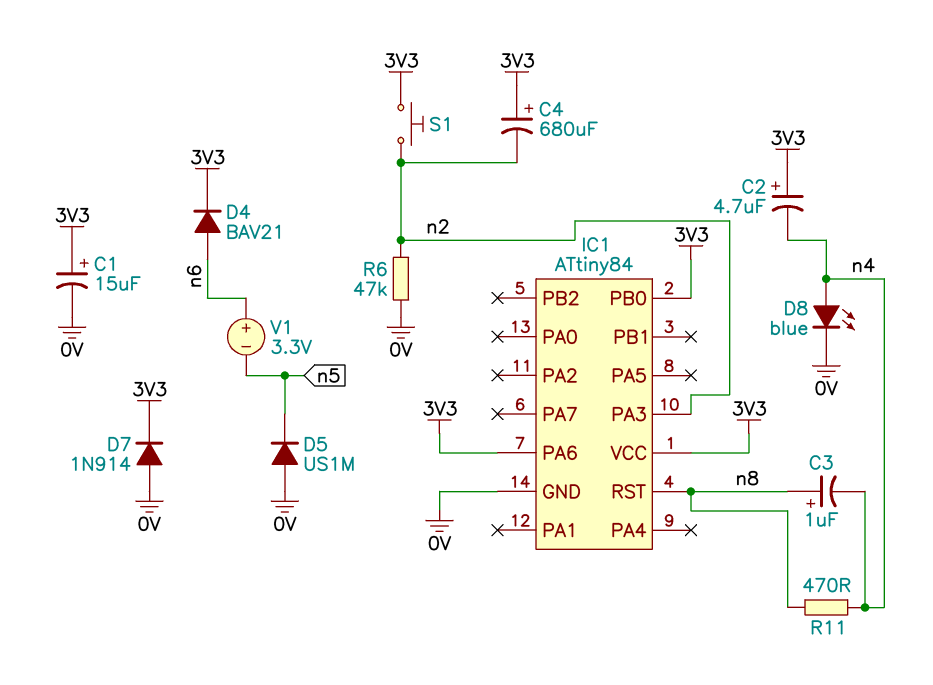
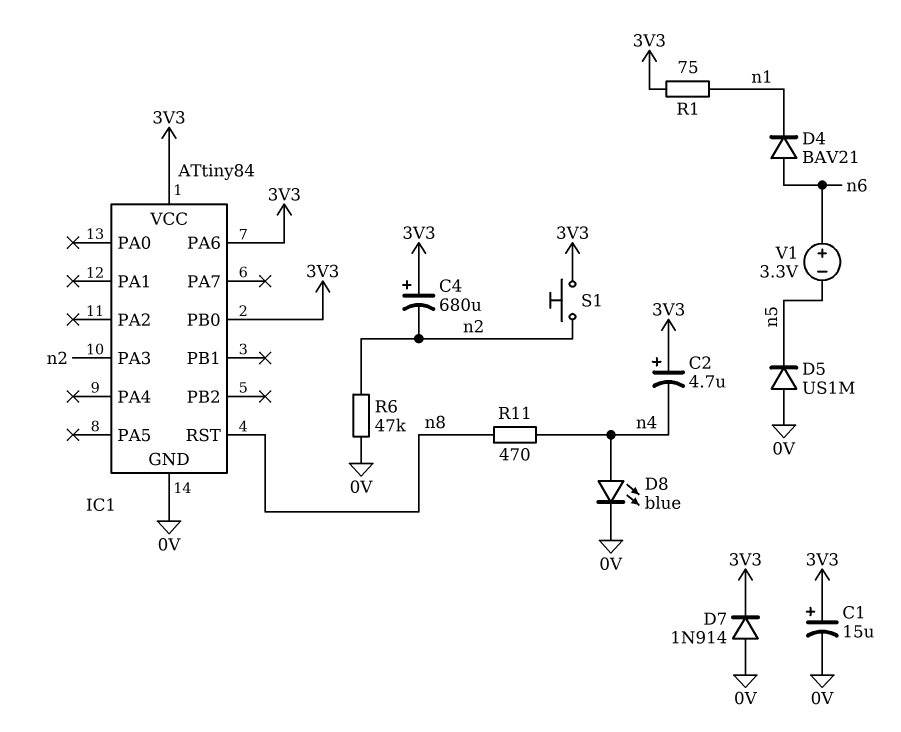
C3: 1uF (plus n8, minus n4) -> none
D4: diode BAV21 (A n6, K 3V3) -> diode BAV21 (A n6, K n1)
R1: none -> 75 (3V3, n1)

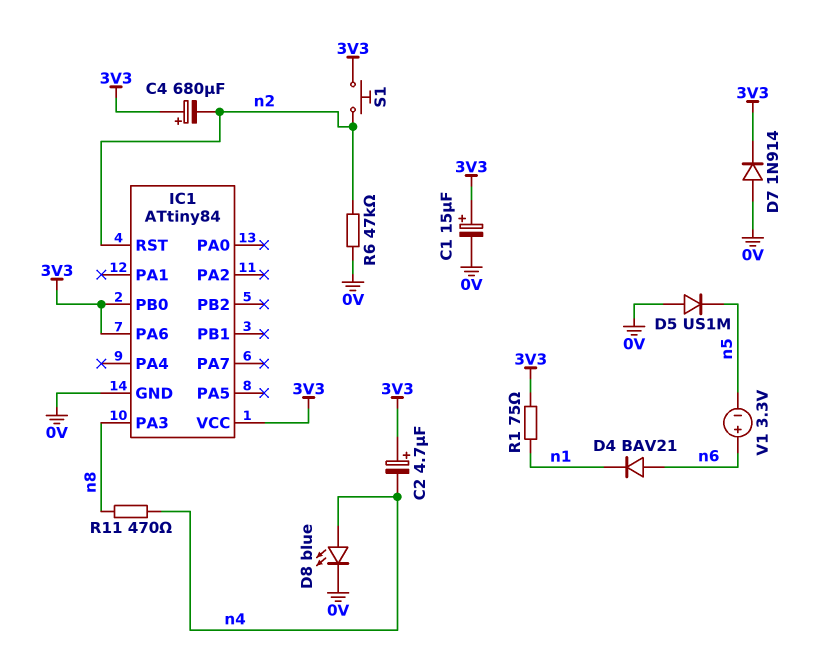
IC1 pin PA3: n2 -> n8
IC1 pin RST: n8 -> n2

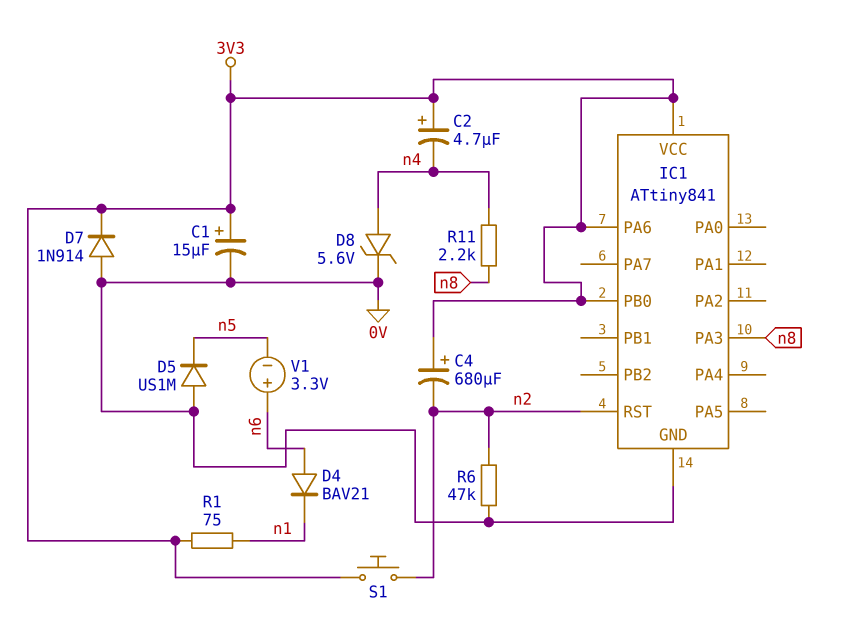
D8: LED blue (A n4, K 0V) -> zener 5.6V (A n4, K 0V)
IC1: ATtiny84 -> ATtiny841
R11: 470 (n4, n8) -> 2.2k (n4, n8)

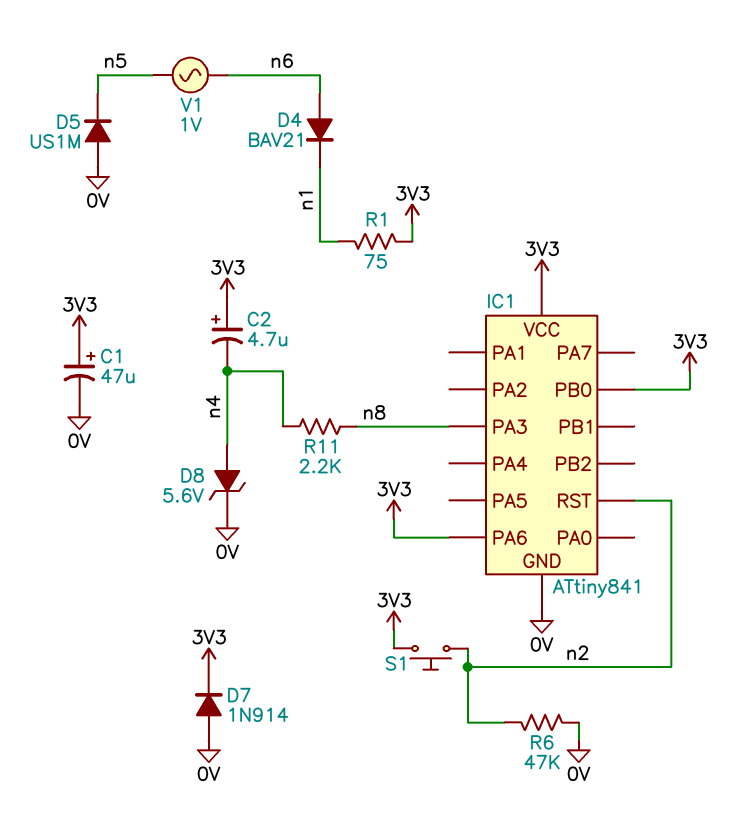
C1: 15uF (plus 3V3, minus 0V) -> 47uF (plus 3V3, minus 0V)
C4: 680uF (plus 3V3, minus n2) -> none
V1: 3.3V (plus n6, minus n5) -> AC 1V (n5, n6)

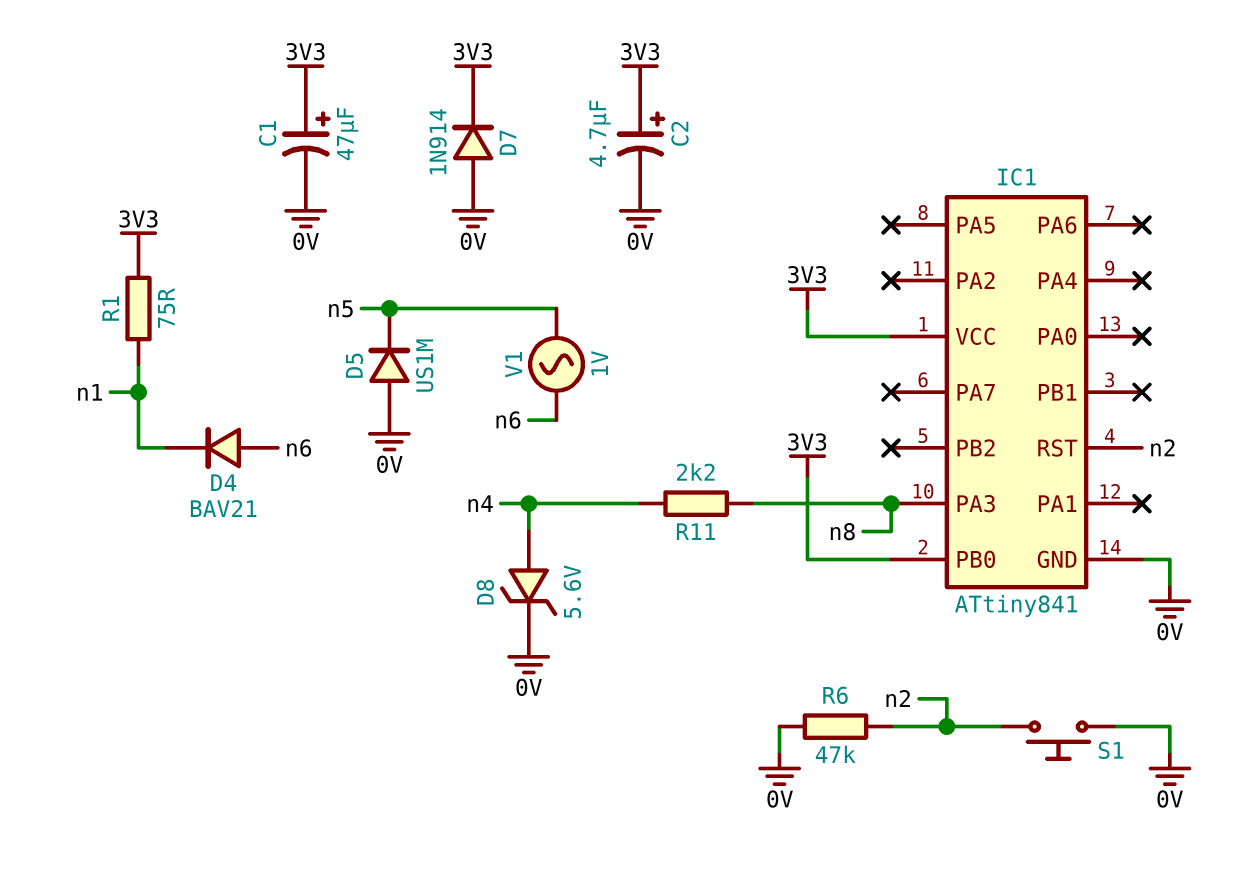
C2: 4.7uF (plus 3V3, minus n4) -> 4.7uF (plus 3V3, minus 0V)
IC1 pin PA6: 3V3 -> none
S1: button (3V3, n2) -> button (0V, n2)

